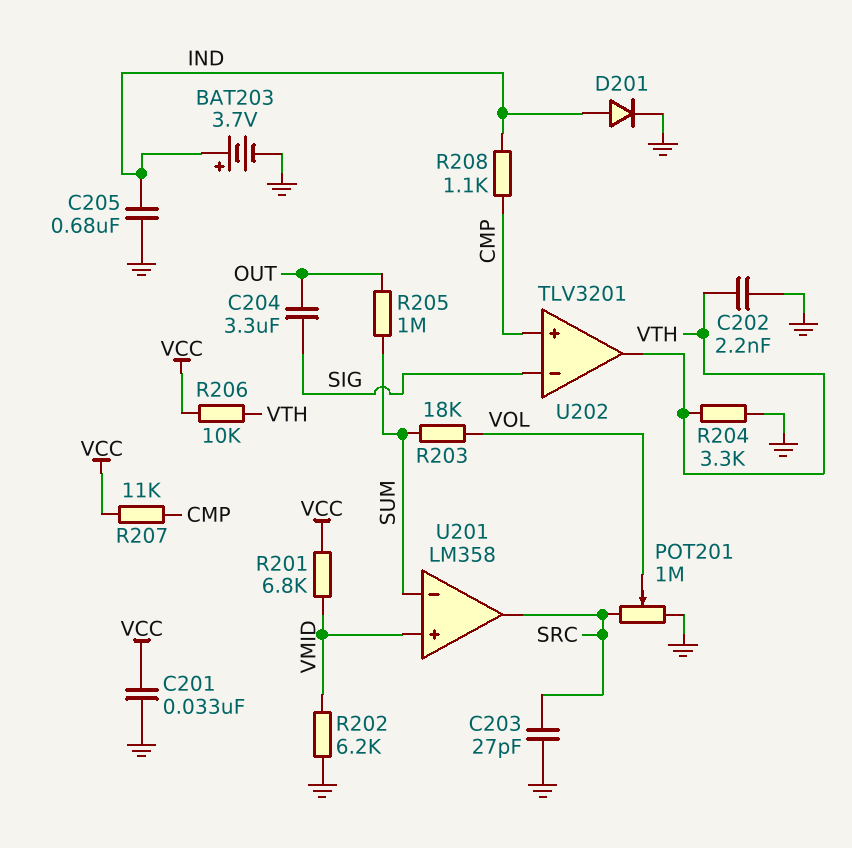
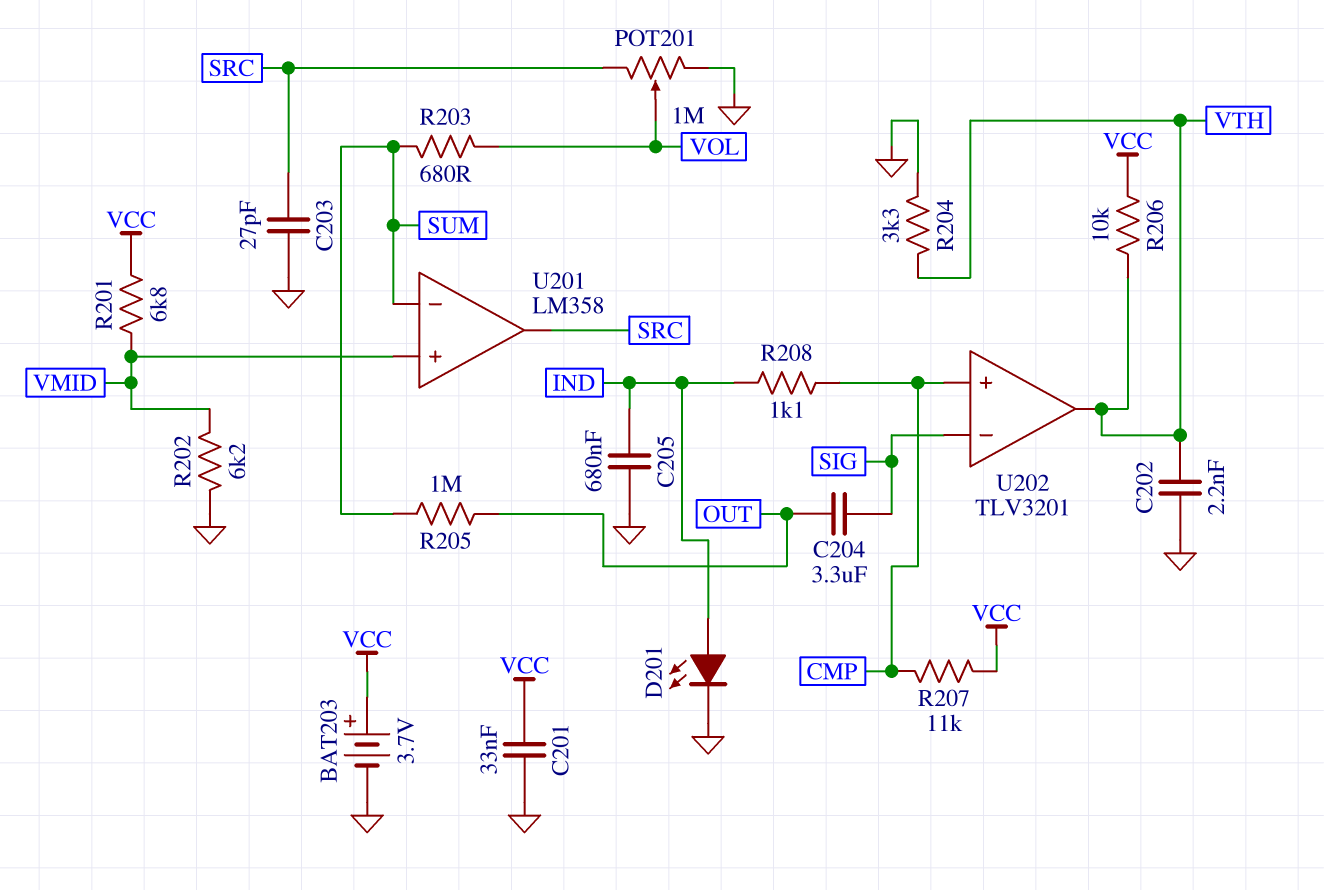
BAT203: 3.7V (plus IND, minus GND) -> 3.7V (plus VCC, minus GND)
D201: diode (A IND, K GND) -> LED (A IND, K GND)
R203: 18k (SUM, VOL) -> 680 (SUM, VOL)

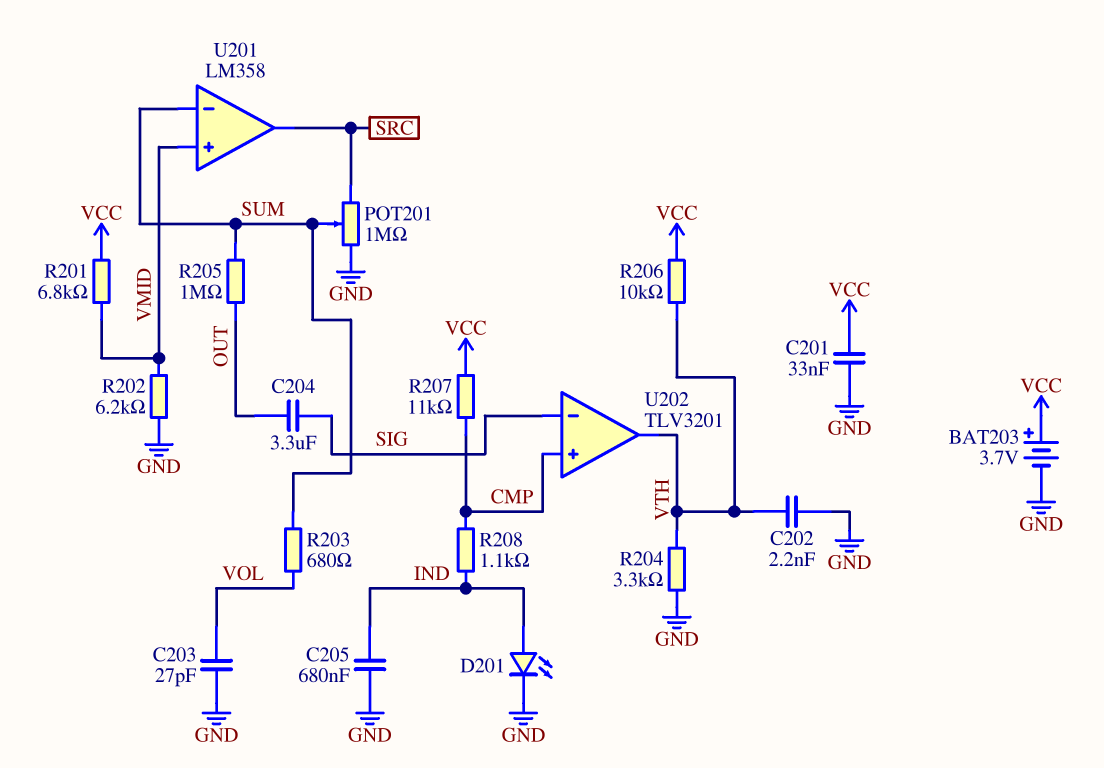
C203: 27pF (GND, SRC) -> 27pF (GND, VOL)
POT201: 1M (GND, SRC, wiper VOL) -> 1M (GND, SRC, wiper SUM)

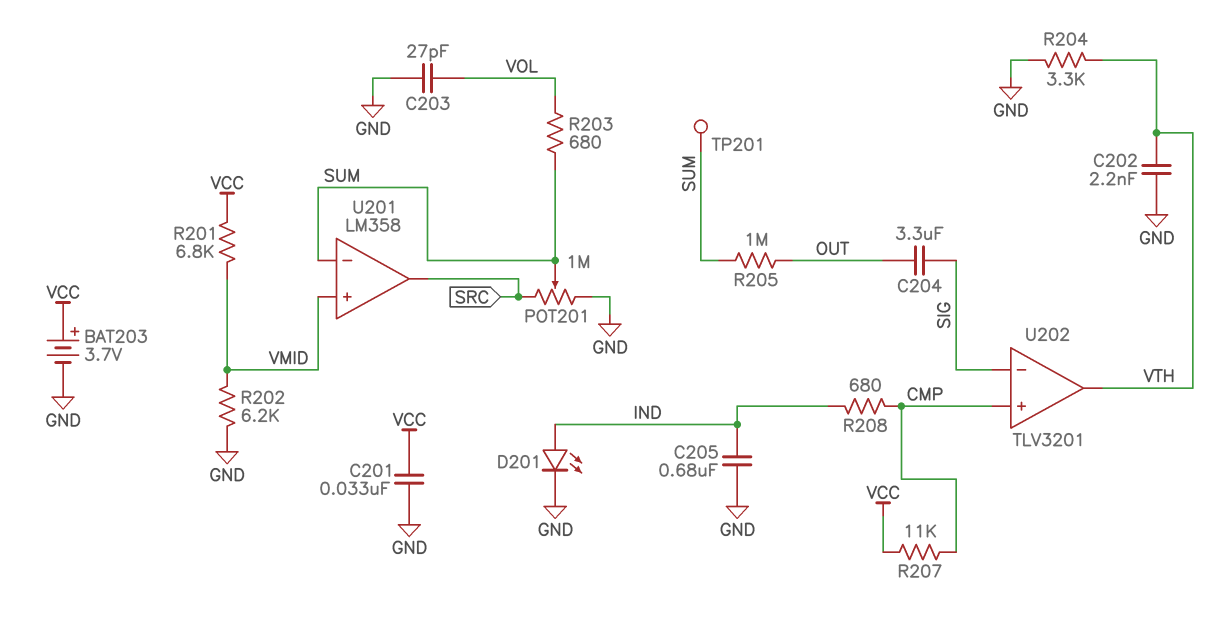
R206: 10k (VCC, VTH) -> none
R208: 1.1k (CMP, IND) -> 680 (CMP, IND)
TP201: none -> test point (SUM)

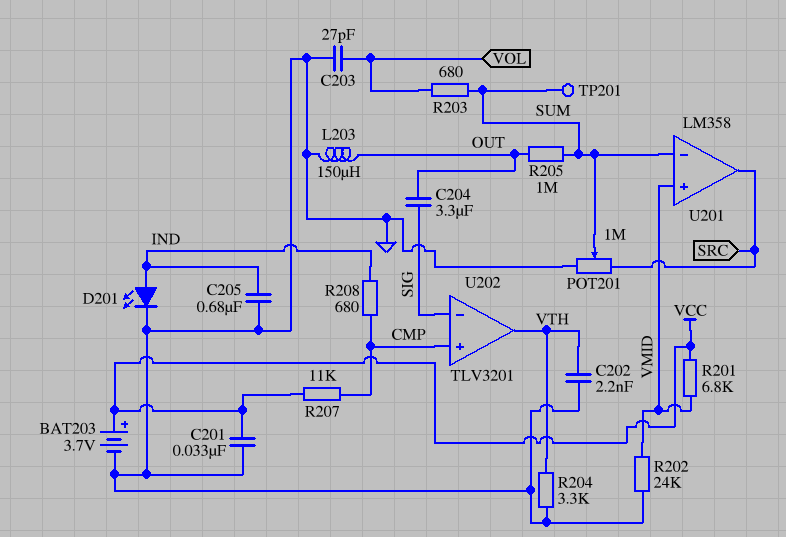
L203: none -> 150uH (GND, OUT)
R202: 6.2k (GND, VMID) -> 24k (GND, VMID)

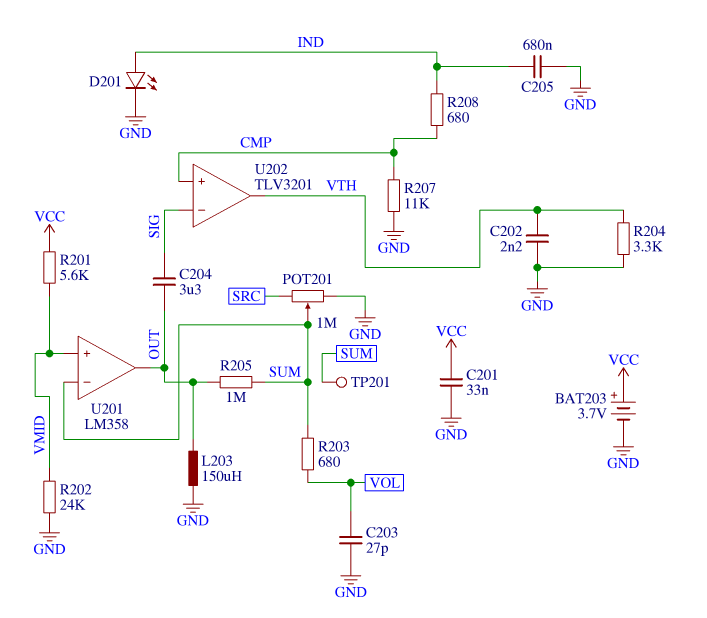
R201: 6.8k (VCC, VMID) -> 5.6k (VCC, VMID)
R207: 11k (CMP, VCC) -> 11k (CMP, GND)
U201 pin out: SRC -> OUT

